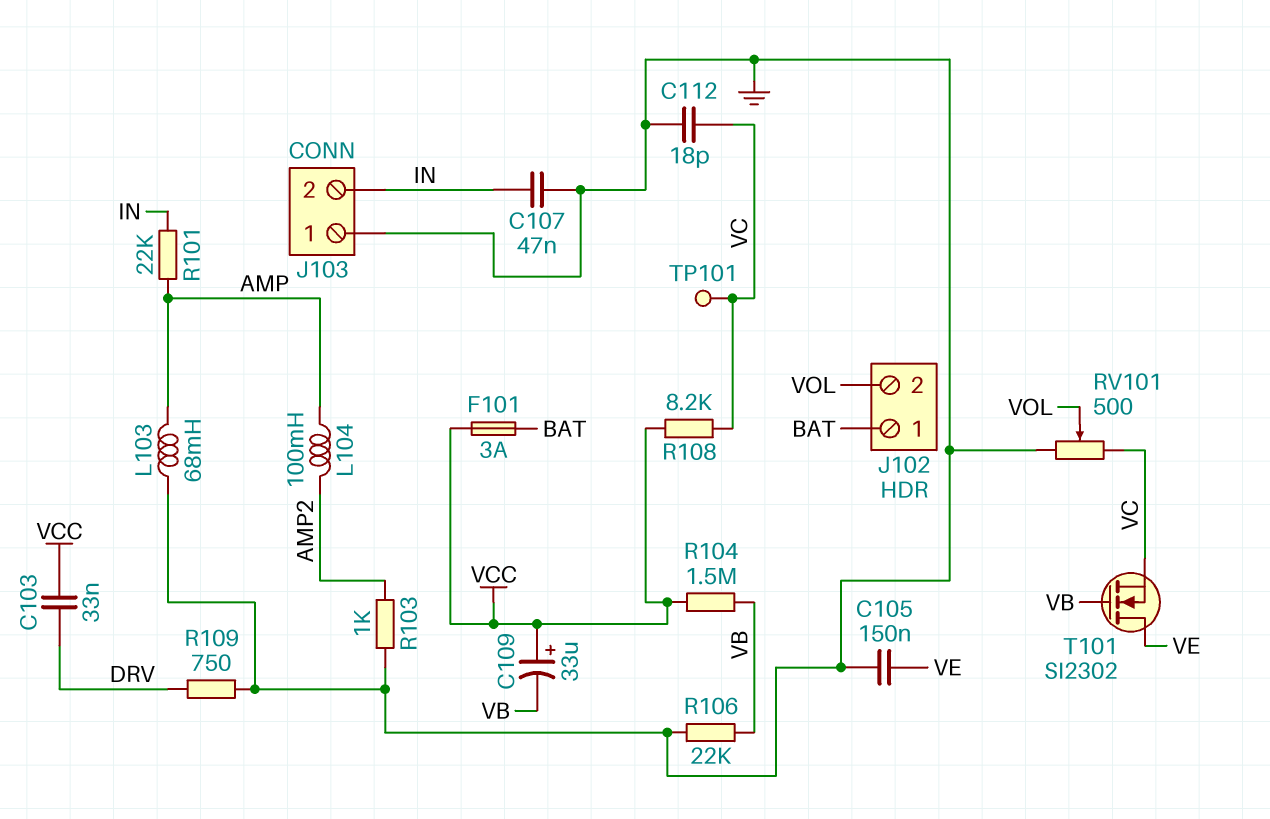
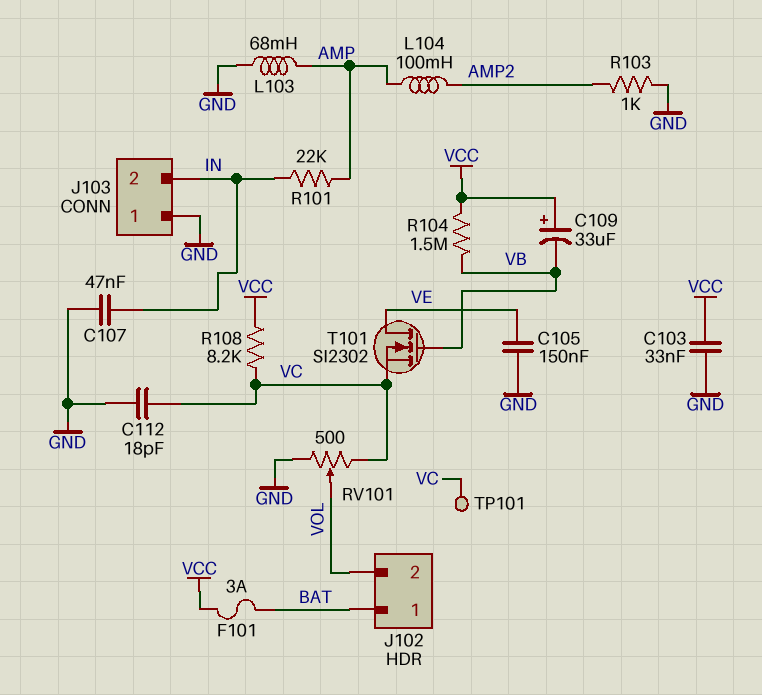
C103: 33nF (DRV, VCC) -> 33nF (GND, VCC)
R106: 22k (GND, VB) -> none
R109: 750 (DRV, GND) -> none

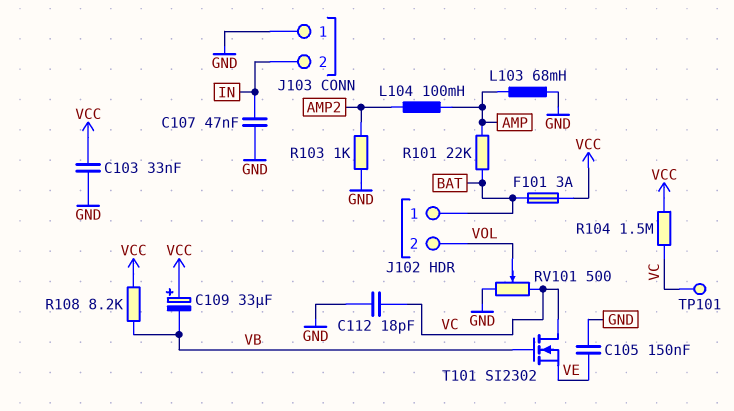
R101: 22k (AMP, IN) -> 22k (AMP, BAT)
R104: 1.5M (VB, VCC) -> 1.5M (VC, VCC)
R108: 8.2k (VC, VCC) -> 8.2k (VB, VCC)
T101: NMOS SI2302 (G VB, D VE, S VC) -> NMOS SI2302 (G VB, D VC, S VE)

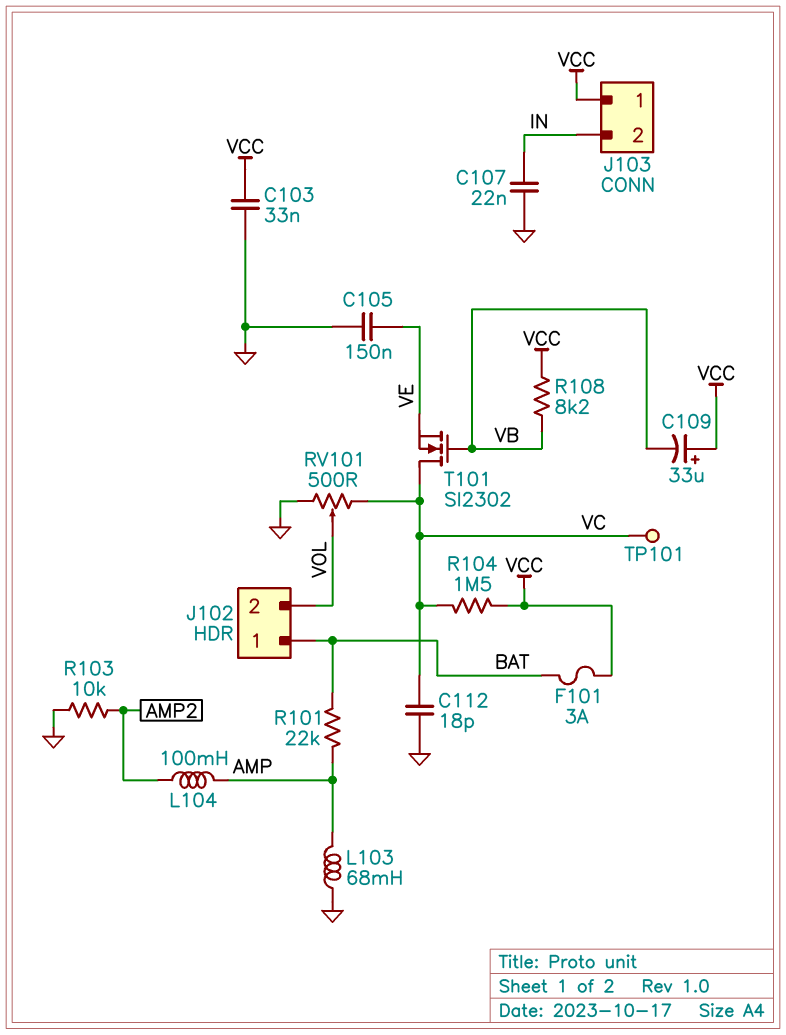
C107: 47nF (GND, IN) -> 22nF (GND, IN)
J103 pin 1: GND -> VCC
R103: 1k (AMP2, GND) -> 10k (AMP2, GND)

